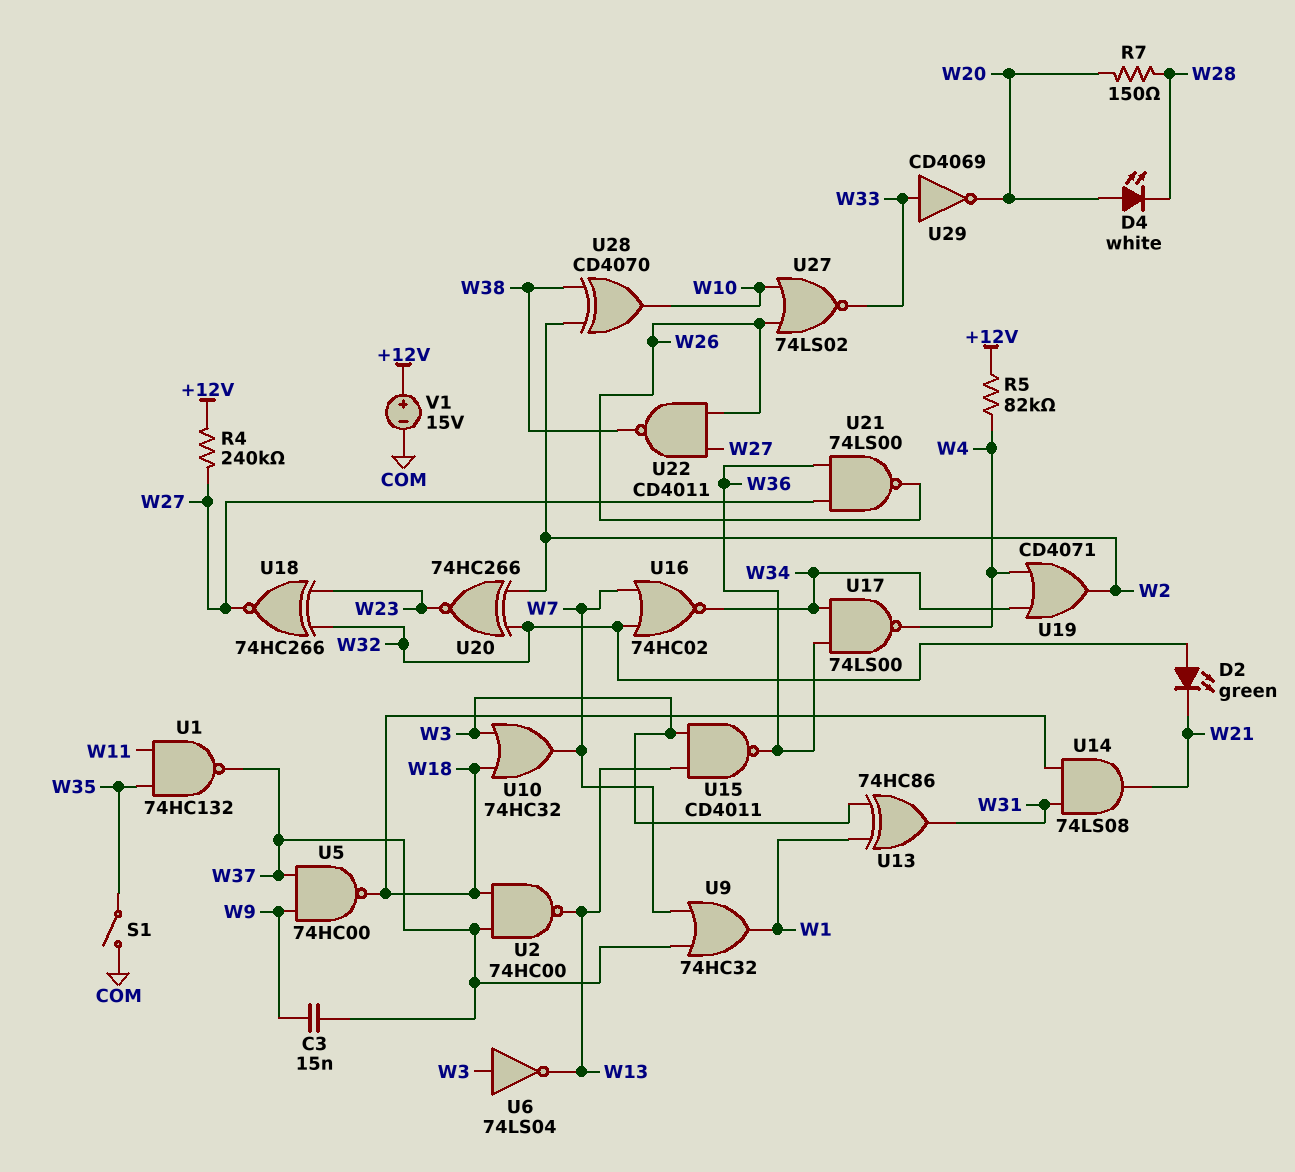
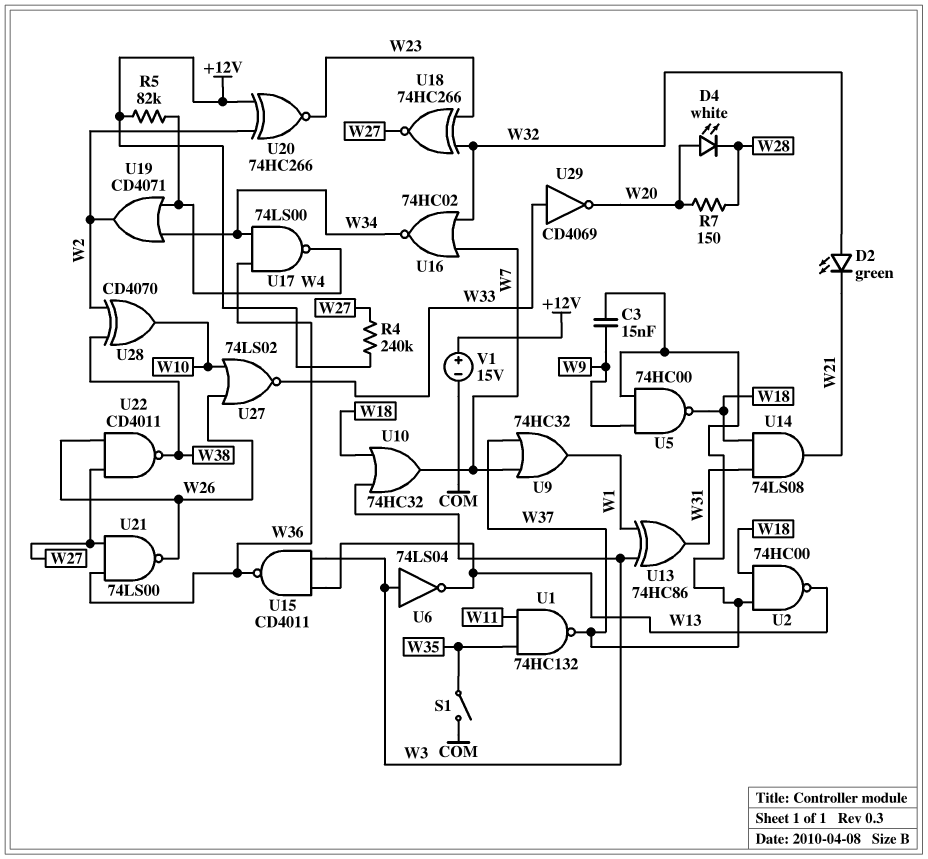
U20: XNOR 74HC266 (in W2, in W32, out W23) -> XNOR 74HC266 (in +12V, in W2, out W23)

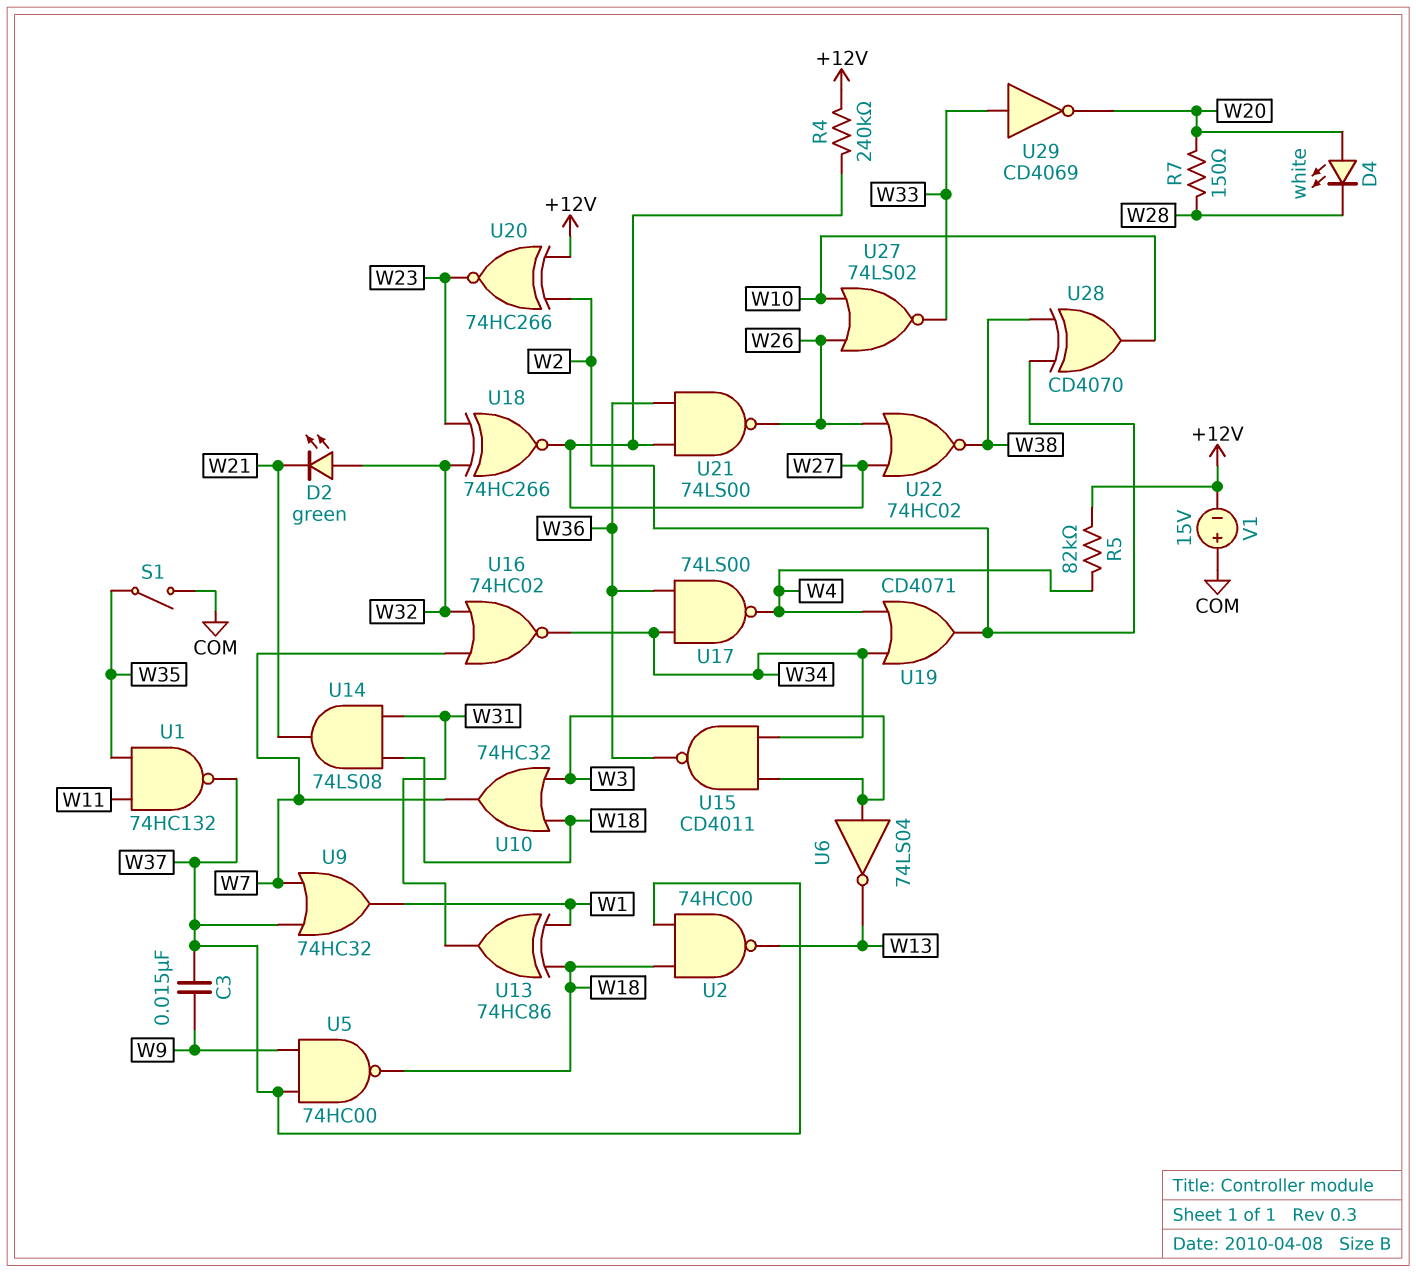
U13: XOR 74HC86 (in W1, in W3, out W31) -> XOR 74HC86 (in W1, in W18, out W31)
U15: NAND CD4011 (in W3, in W13, out W36) -> NAND CD4011 (in W3, in W34, out W36)
U22: NAND CD4011 (in W26, in W27, out W38) -> NOR 74HC02 (in W26, in W27, out W38)
V1: 15V (plus +12V, minus COM) -> 15V (plus COM, minus +12V)

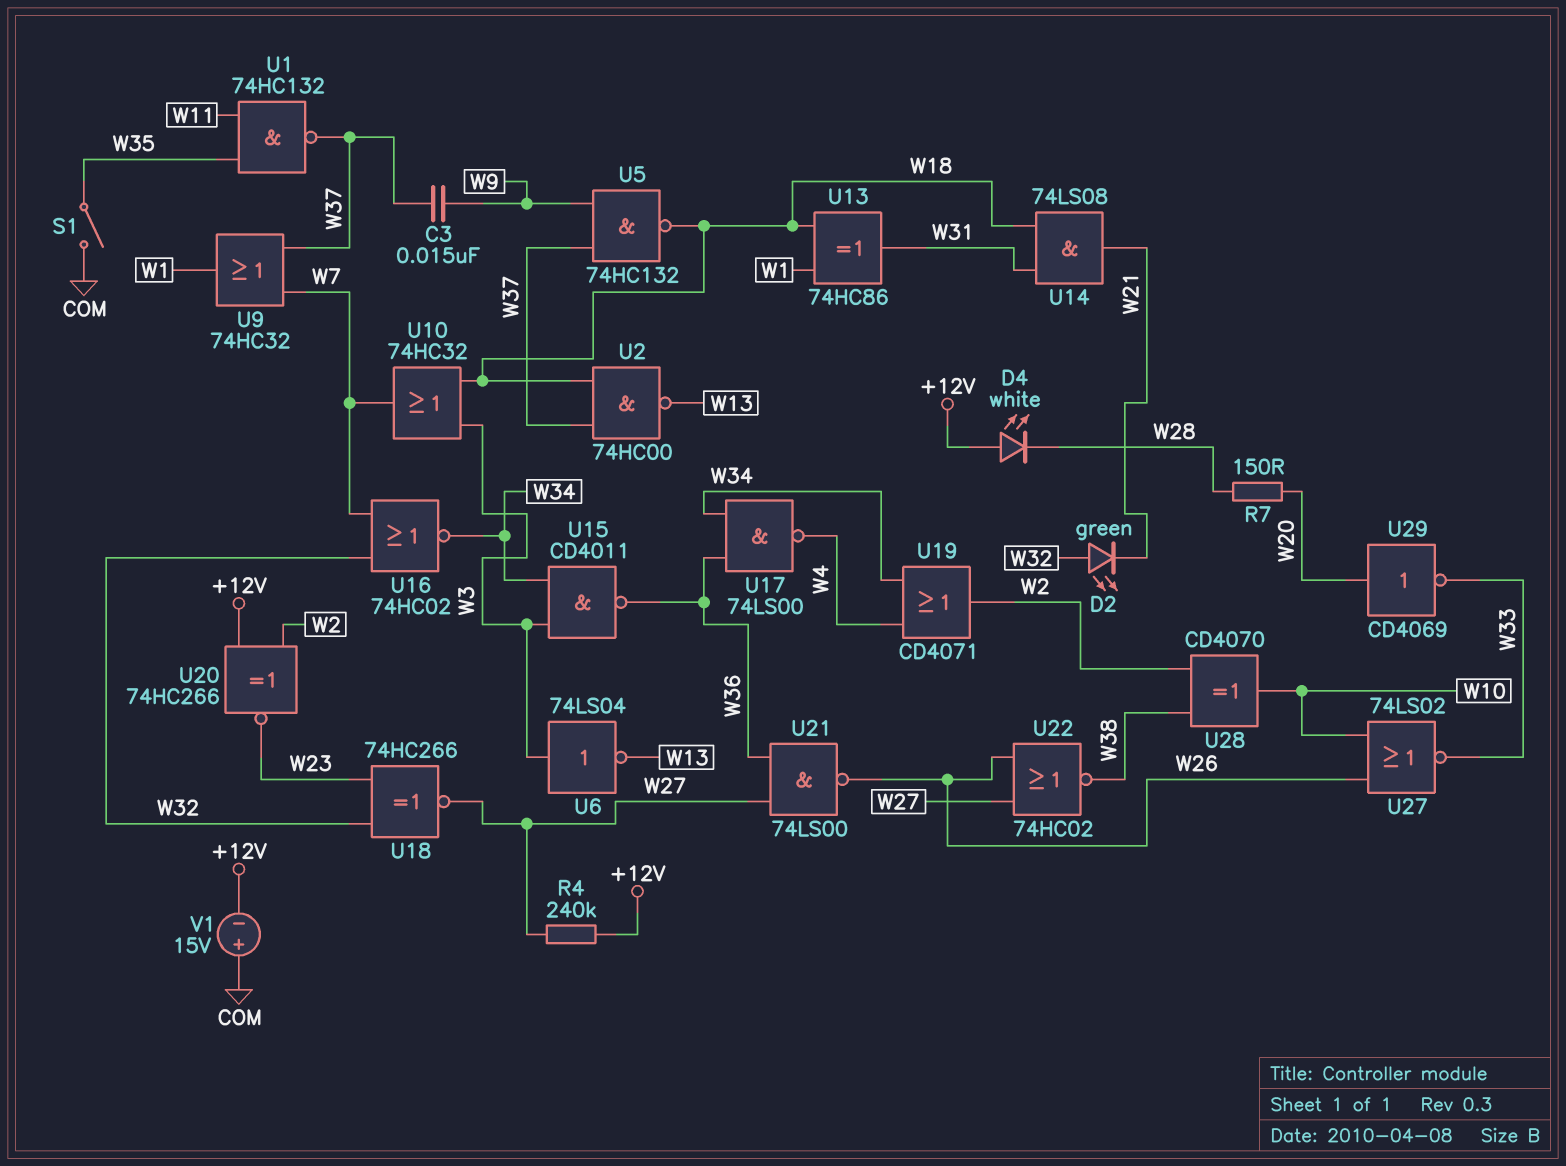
D4: LED white (A W20, K W28) -> LED white (A +12V, K W28)
R5: 82k (+12V, W4) -> none
U5: NAND 74HC00 (in W9, in W37, out W18) -> NAND 74HC132 (in W9, in W37, out W18)
U29: NOT CD4069 (in W33, out W20) -> NOT CD4069 (in W20, out W33)

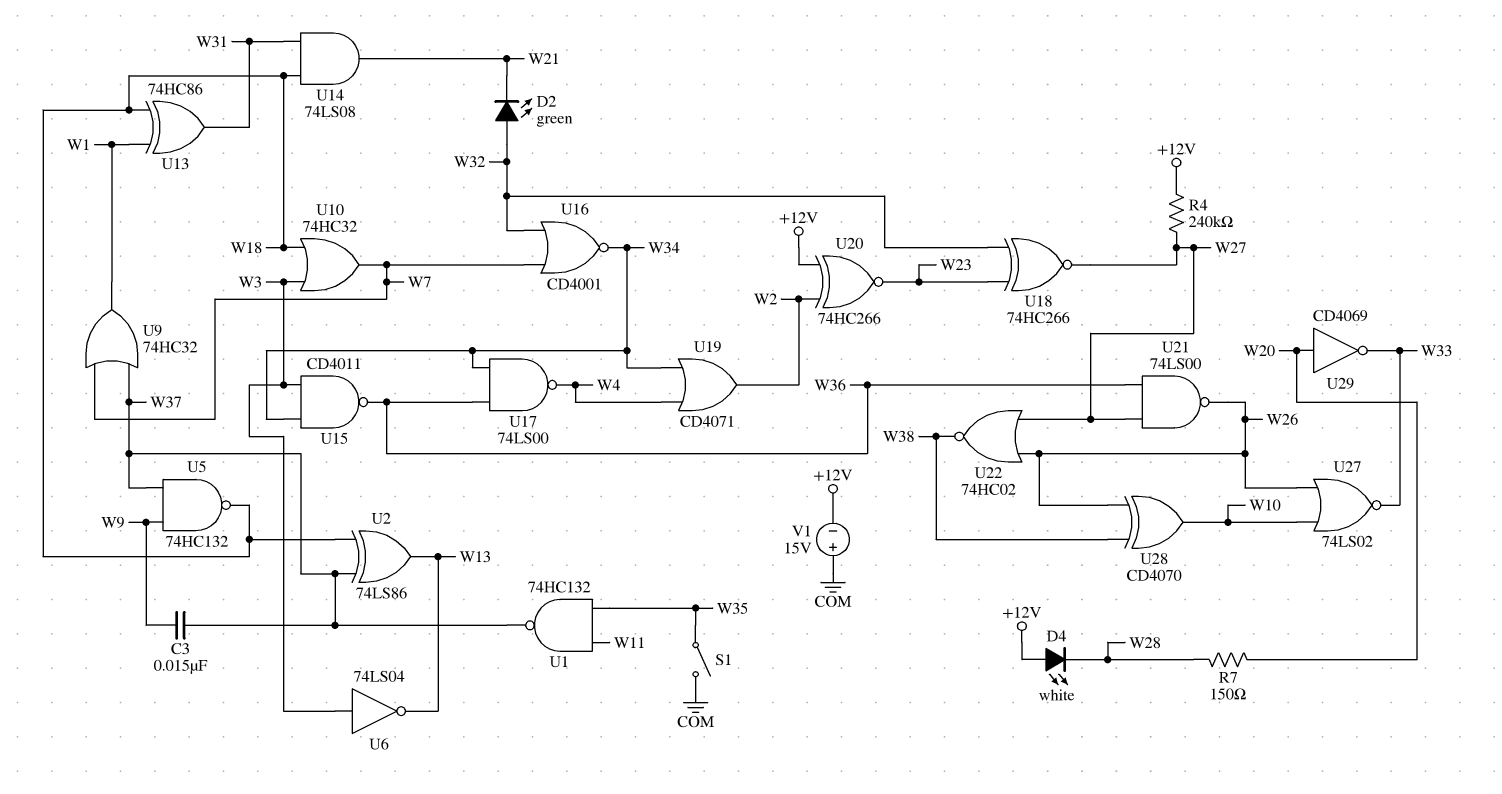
U2: NAND 74HC00 (in W18, in W37, out W13) -> XOR 74LS86 (in W18, in W37, out W13)
U16: NOR 74HC02 (in W7, in W32, out W34) -> NOR CD4001 (in W7, in W32, out W34)
U28: XOR CD4070 (in W2, in W38, out W10) -> XOR CD4070 (in W26, in W38, out W10)

